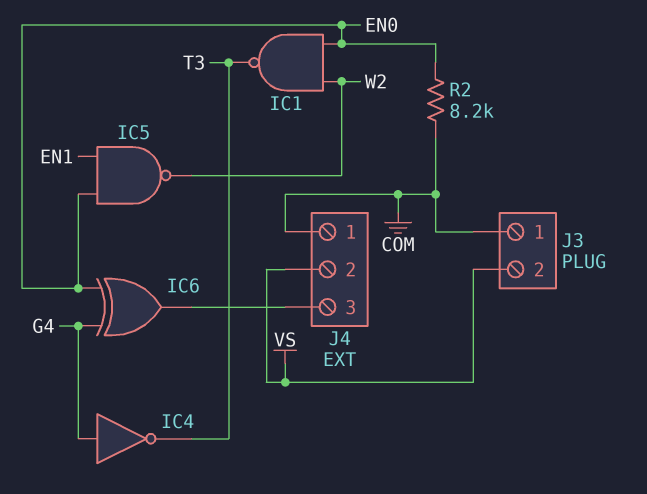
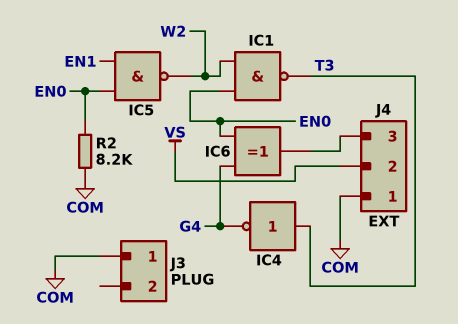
IC4: NOT (in G4, out T3) -> NOT (in T3, out G4)
J3 pin 2: VS -> none

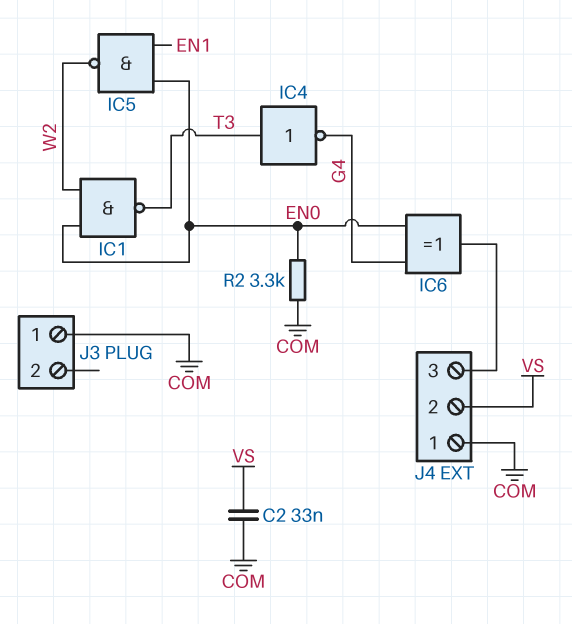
C2: none -> 33nF (COM, VS)
R2: 8.2k (COM, EN0) -> 3.3k (COM, EN0)

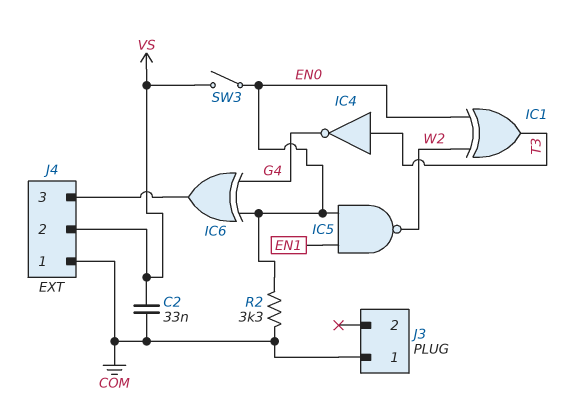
IC1: NAND (in EN0, in W2, out T3) -> XOR (in EN0, in W2, out T3)
SW3: none -> switch (EN0, VS)

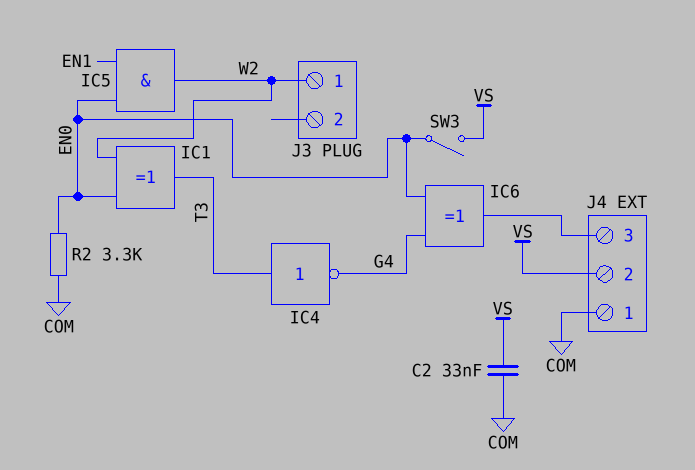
IC5: NAND (in EN0, in EN1, out W2) -> AND (in EN0, in EN1, out W2)
J3 pin 1: COM -> W2

